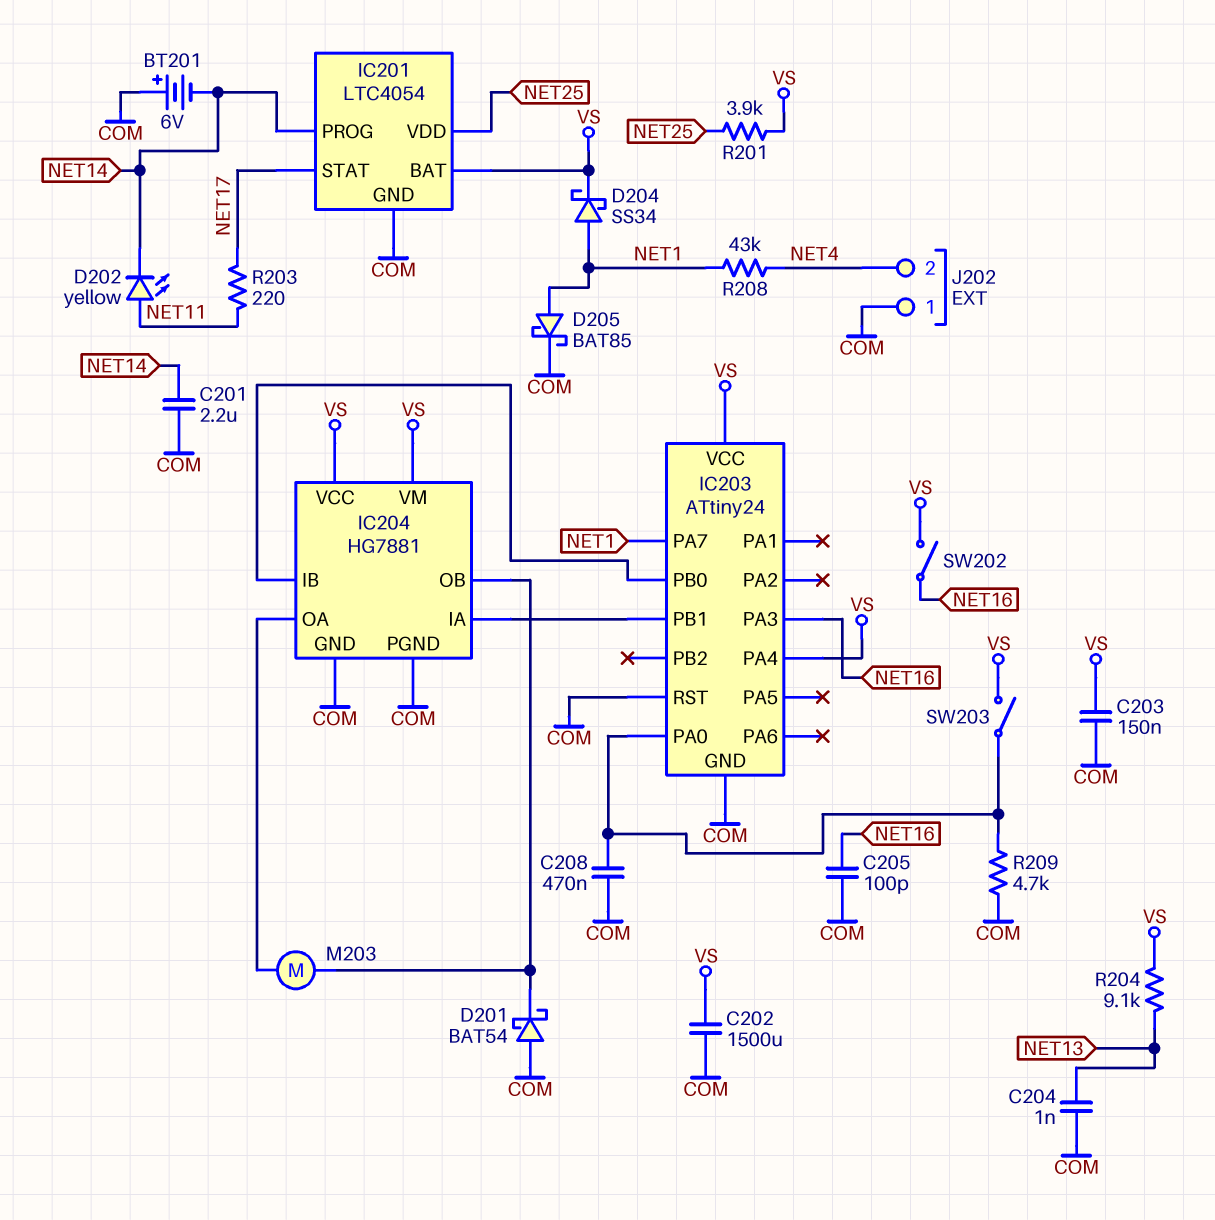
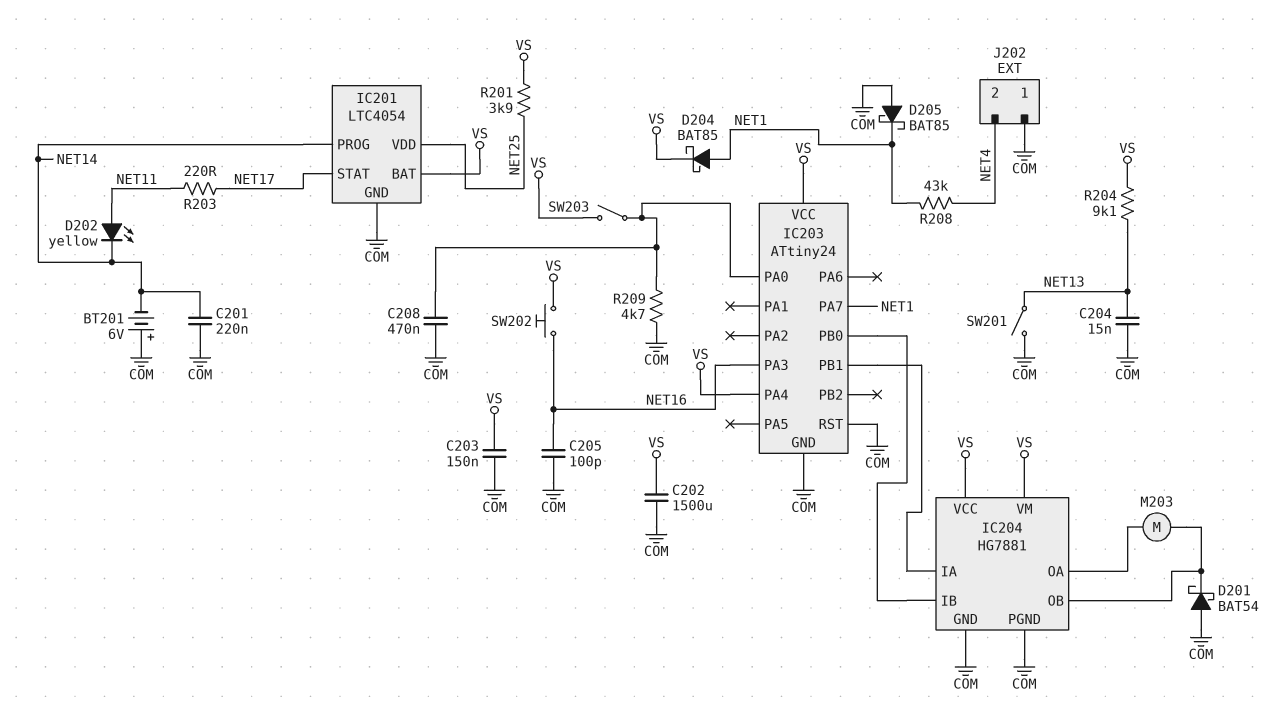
C201: 2.2uF (COM, NET14) -> 220nF (COM, NET14)
C204: 1nF (COM, NET13) -> 15nF (COM, NET13)
D204: schottky SS34 (A NET1, K VS) -> schottky BAT85 (A NET1, K VS)
D205: schottky BAT85 (A NET1, K COM) -> schottky BAT85 (A COM, K NET1)
SW201: none -> switch (COM, NET13)
SW202: switch (NET16, VS) -> button (NET16, VS)

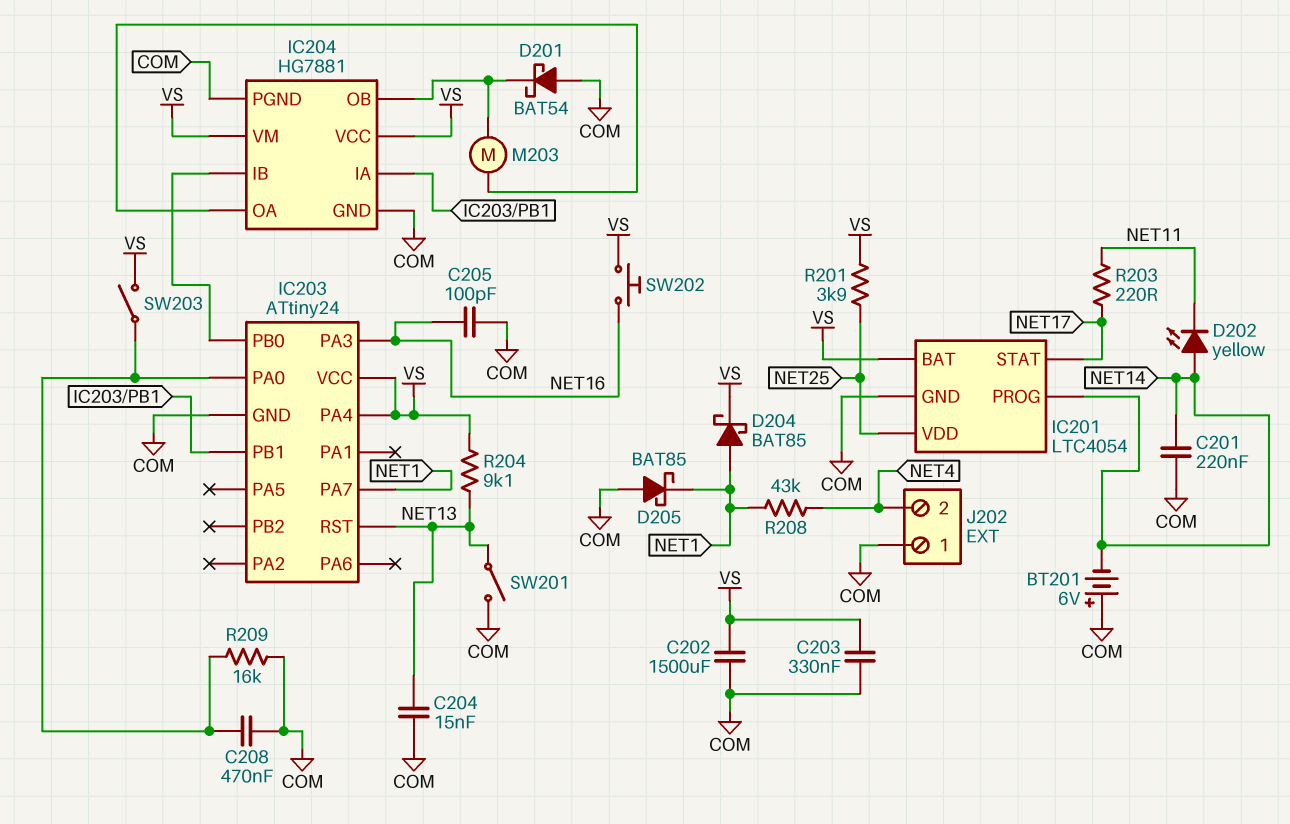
C203: 150nF (COM, VS) -> 330nF (COM, VS)
D202: LED yellow (A NET11, K NET14) -> LED yellow (A NET14, K NET11)
IC203 pin RST: COM -> NET13
R209: 4.7k (COM, IC203/PA0) -> 16k (COM, IC203/PA0)

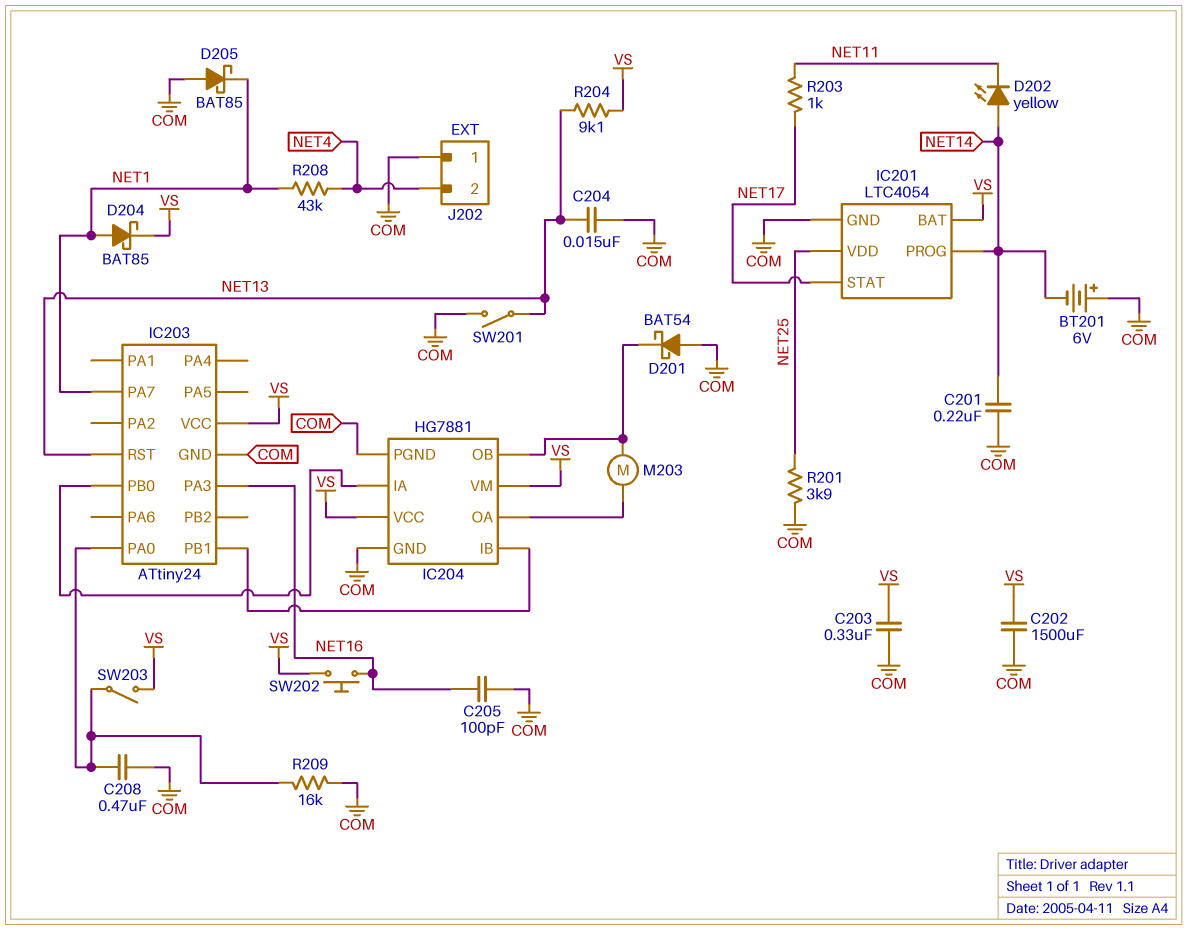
IC203 pin PA4: VS -> none
IC204 pin IA: IC203/PB1 -> IC203/PB0
IC204 pin IB: IC203/PB0 -> IC203/PB1
R201: 3.9k (NET25, VS) -> 3.9k (COM, NET25)
R203: 220 (NET11, NET17) -> 1k (NET11, NET17)

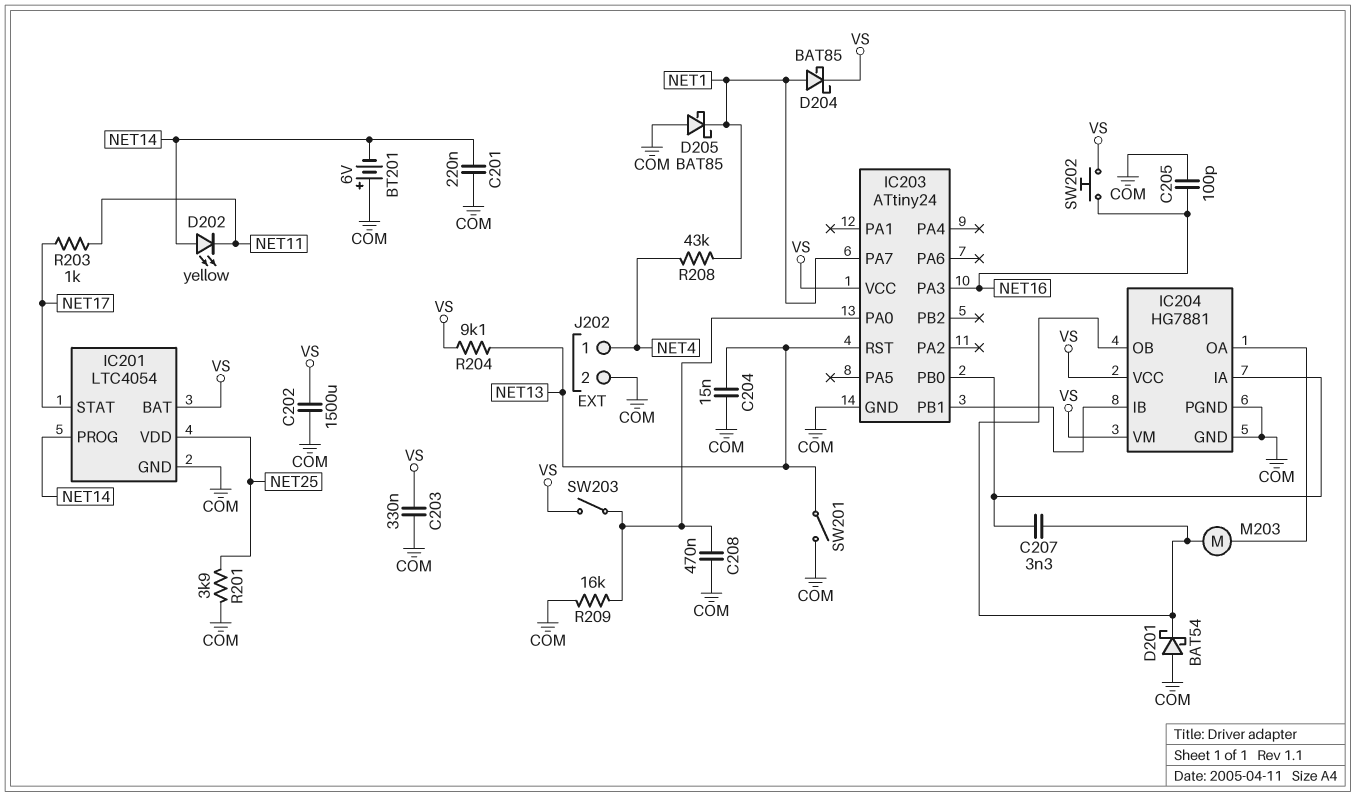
C207: none -> 3.3nF (IC203/PB0, IC204/OB)
J202 pin 1: COM -> NET4
J202 pin 2: NET4 -> COM

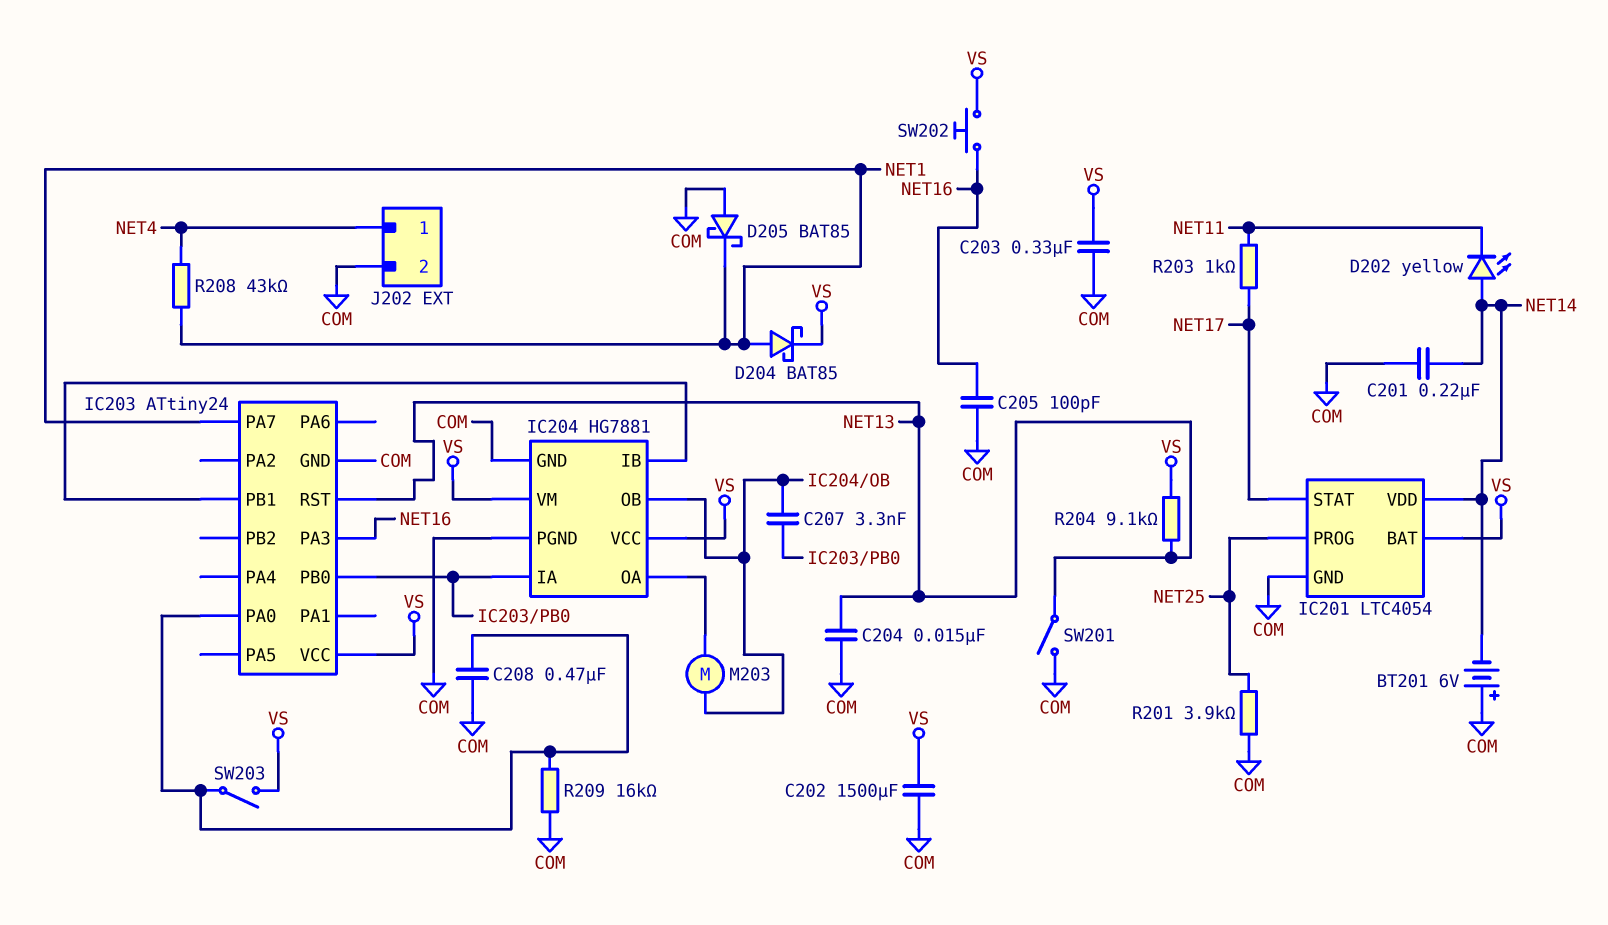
D201: schottky BAT54 (A COM, K IC204/OB) -> none
IC201 pin PROG: NET14 -> NET25
IC201 pin VDD: NET25 -> NET14

